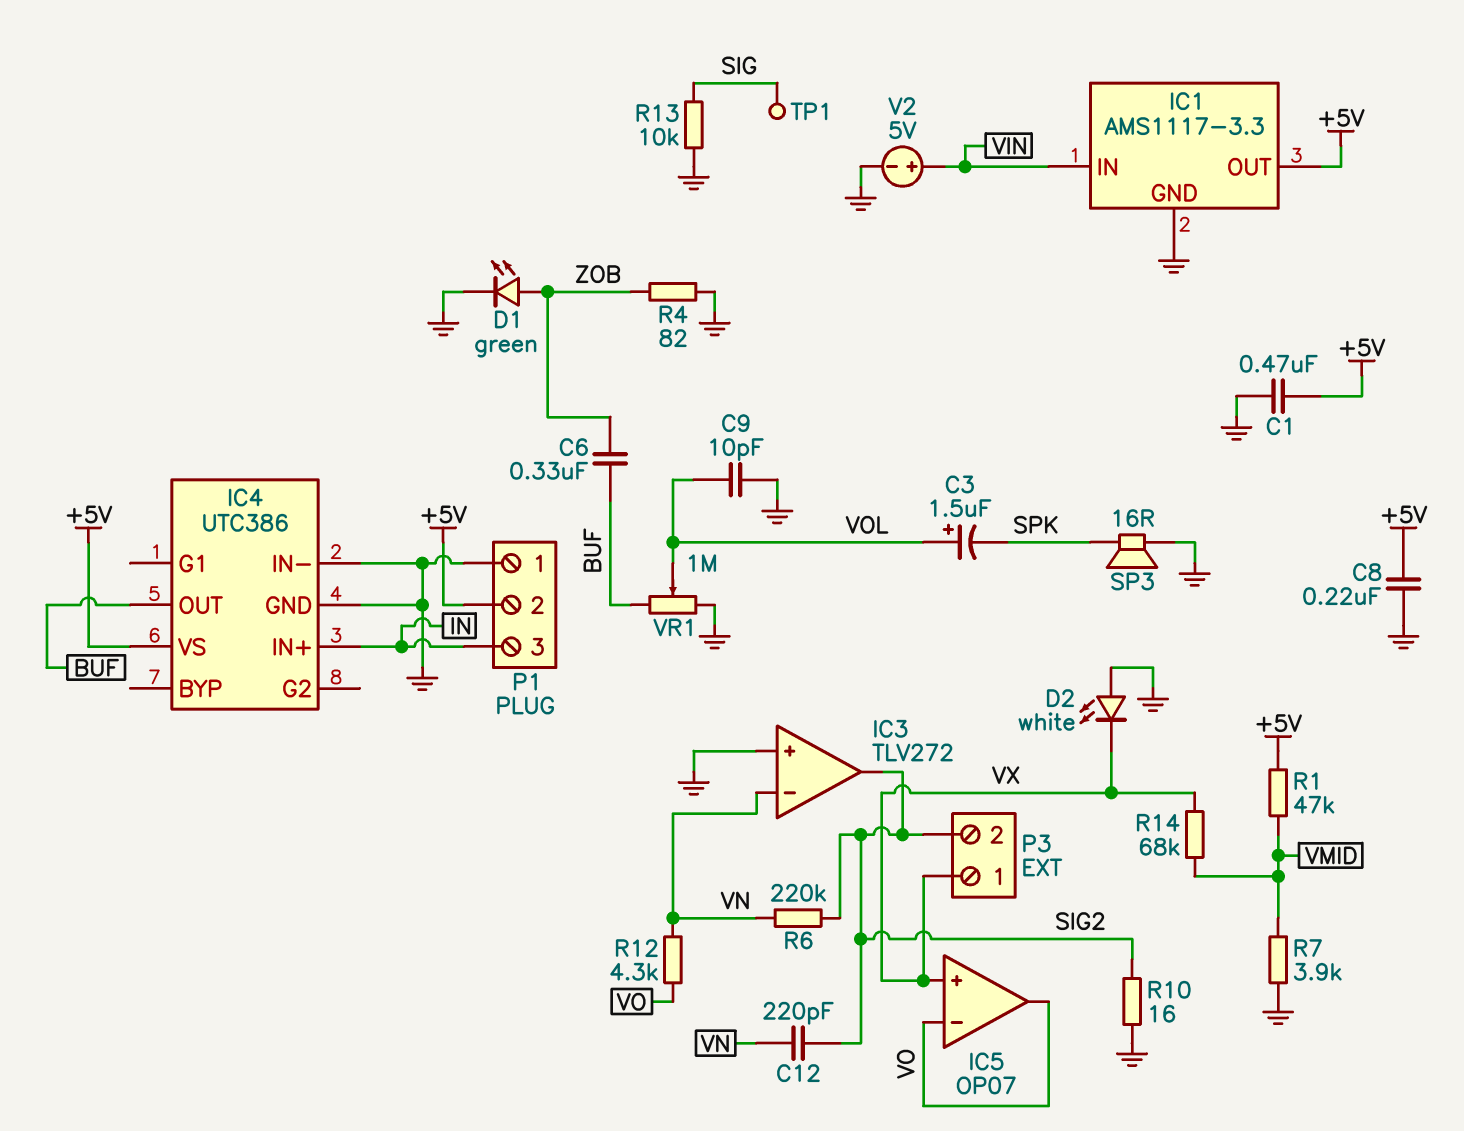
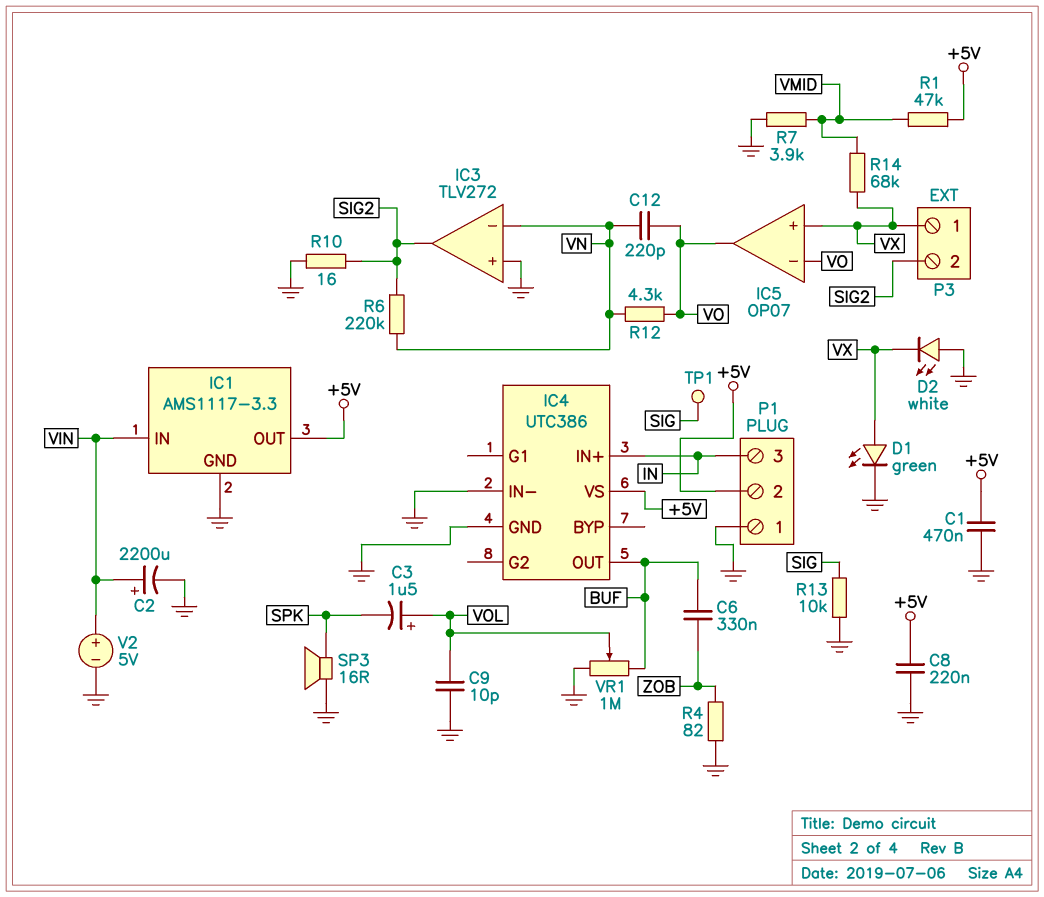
C2: none -> 2200uF (plus VIN, minus GND)
C12: 220pF (SIG2, VN) -> 220pF (VN, VO)
D1: LED green (A ZOB, K GND) -> LED green (A VX, K GND)

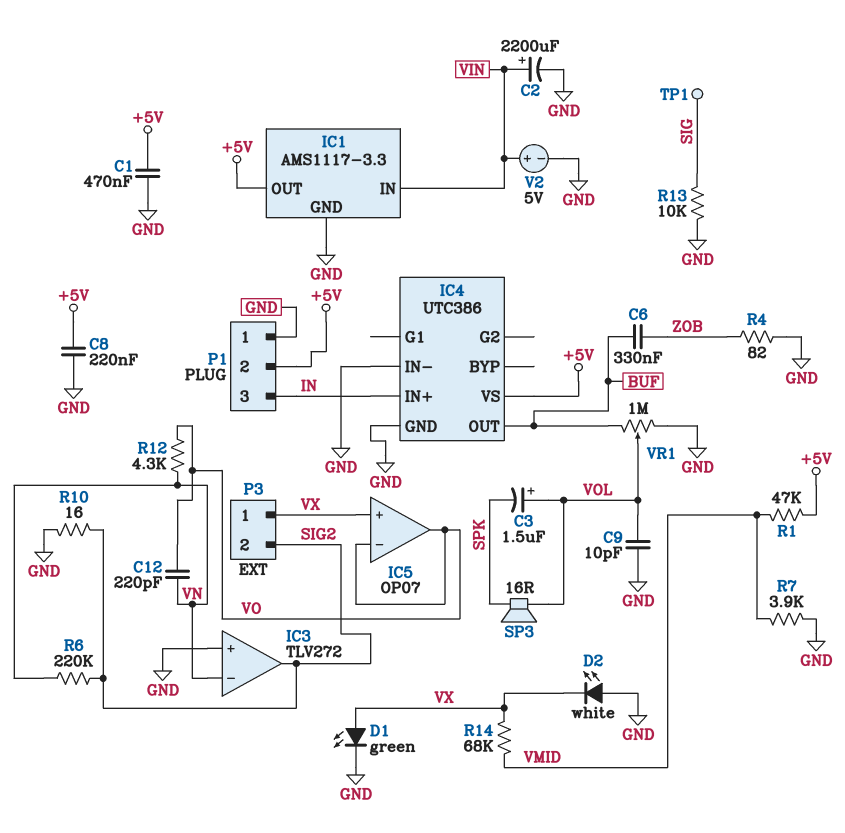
SP3: speaker 16R (GND, SPK) -> speaker 16R (SPK, VOL)

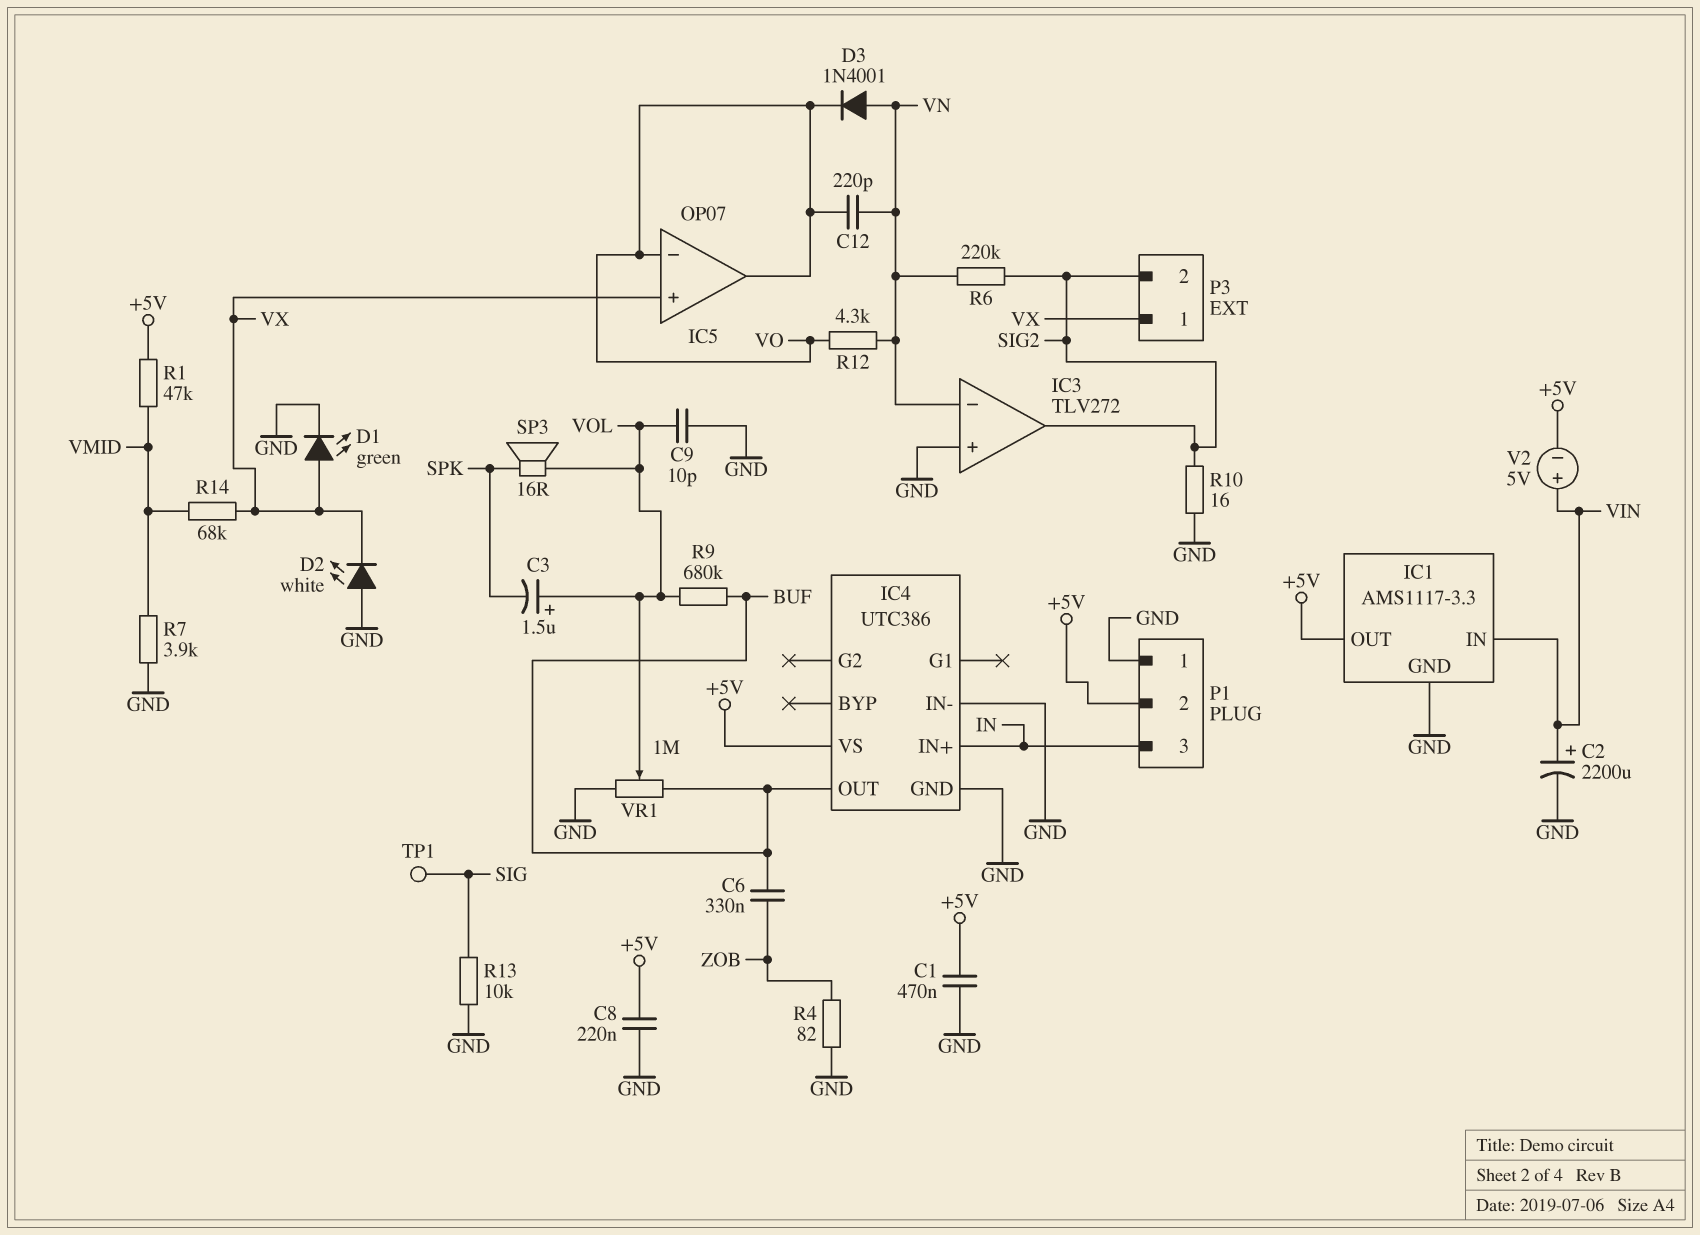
D3: none -> diode 1N4001 (A VN, K VO)
R9: none -> 680k (BUF, VOL)
V2: 5V (plus VIN, minus GND) -> 5V (plus VIN, minus +5V)

